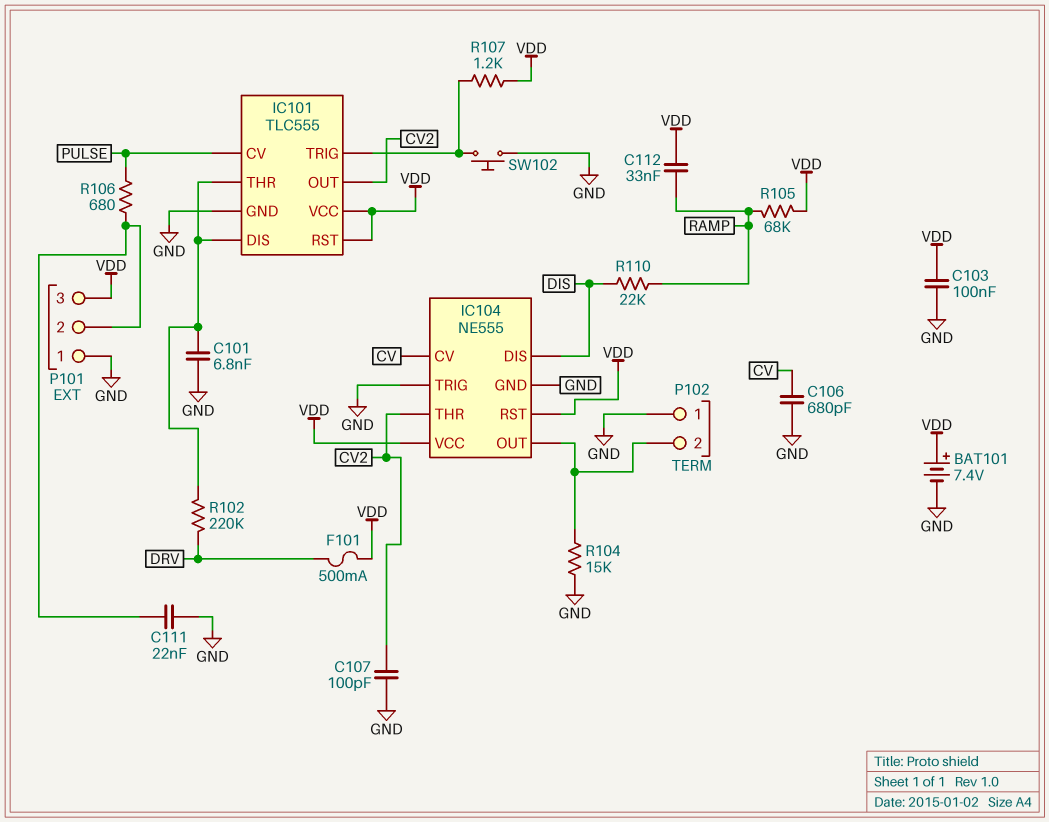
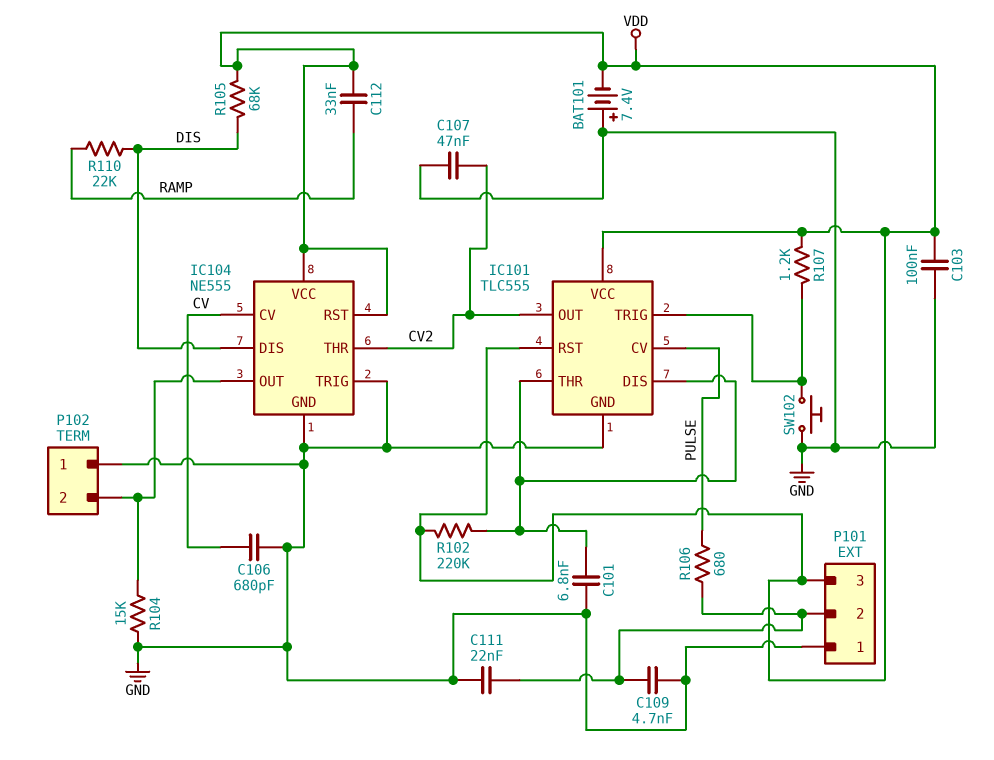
BAT101: 7.4V (plus VDD, minus GND) -> 7.4V (plus GND, minus VDD)
C107: 100pF (CV2, GND) -> 47nF (CV2, GND)
C109: none -> 4.7nF (GND, P101/2)
F101: 500mA (DRV, VDD) -> none
R102: 220k (DRV, IC101/DIS) -> 220k (IC101/DIS, VDD)
R105: 68k (RAMP, VDD) -> 68k (DIS, VDD)

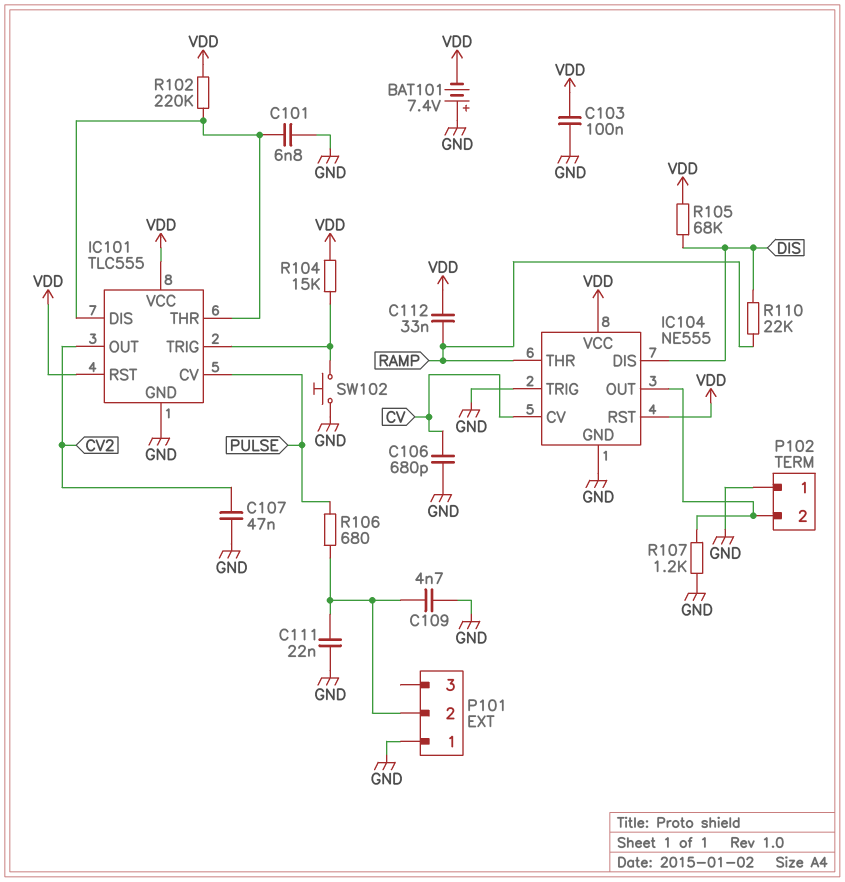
IC104 pin THR: CV2 -> RAMP
P101 pin 3: VDD -> none
R104: 15k (GND, IC104/OUT) -> 15k (IC101/TRIG, VDD)
R107: 1.2k (IC101/TRIG, VDD) -> 1.2k (GND, IC104/OUT)

